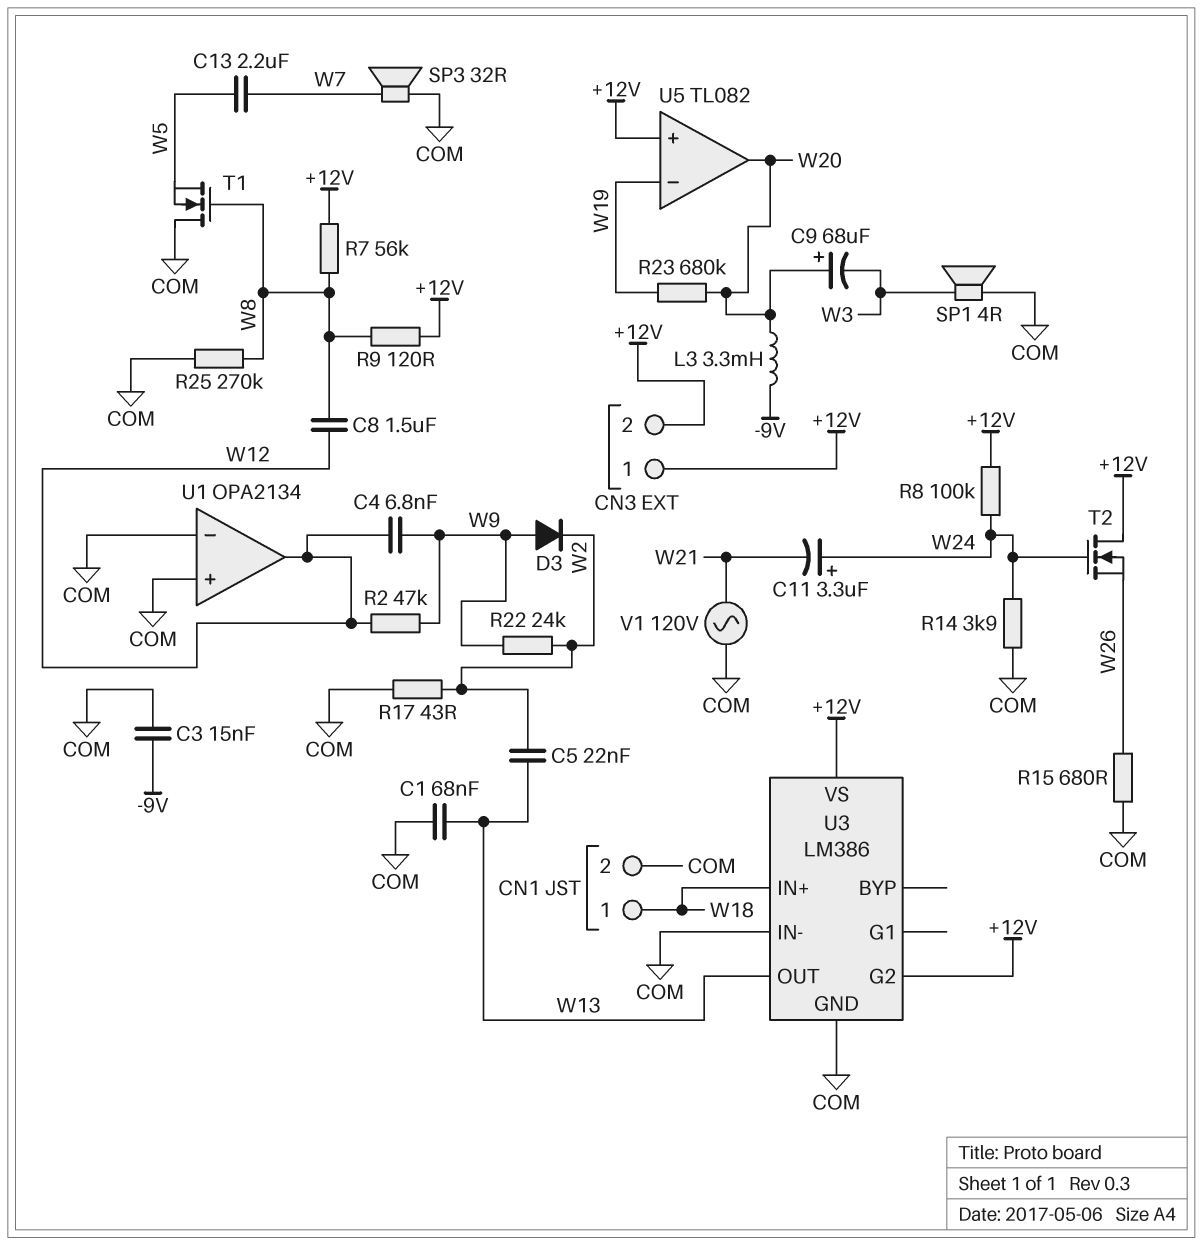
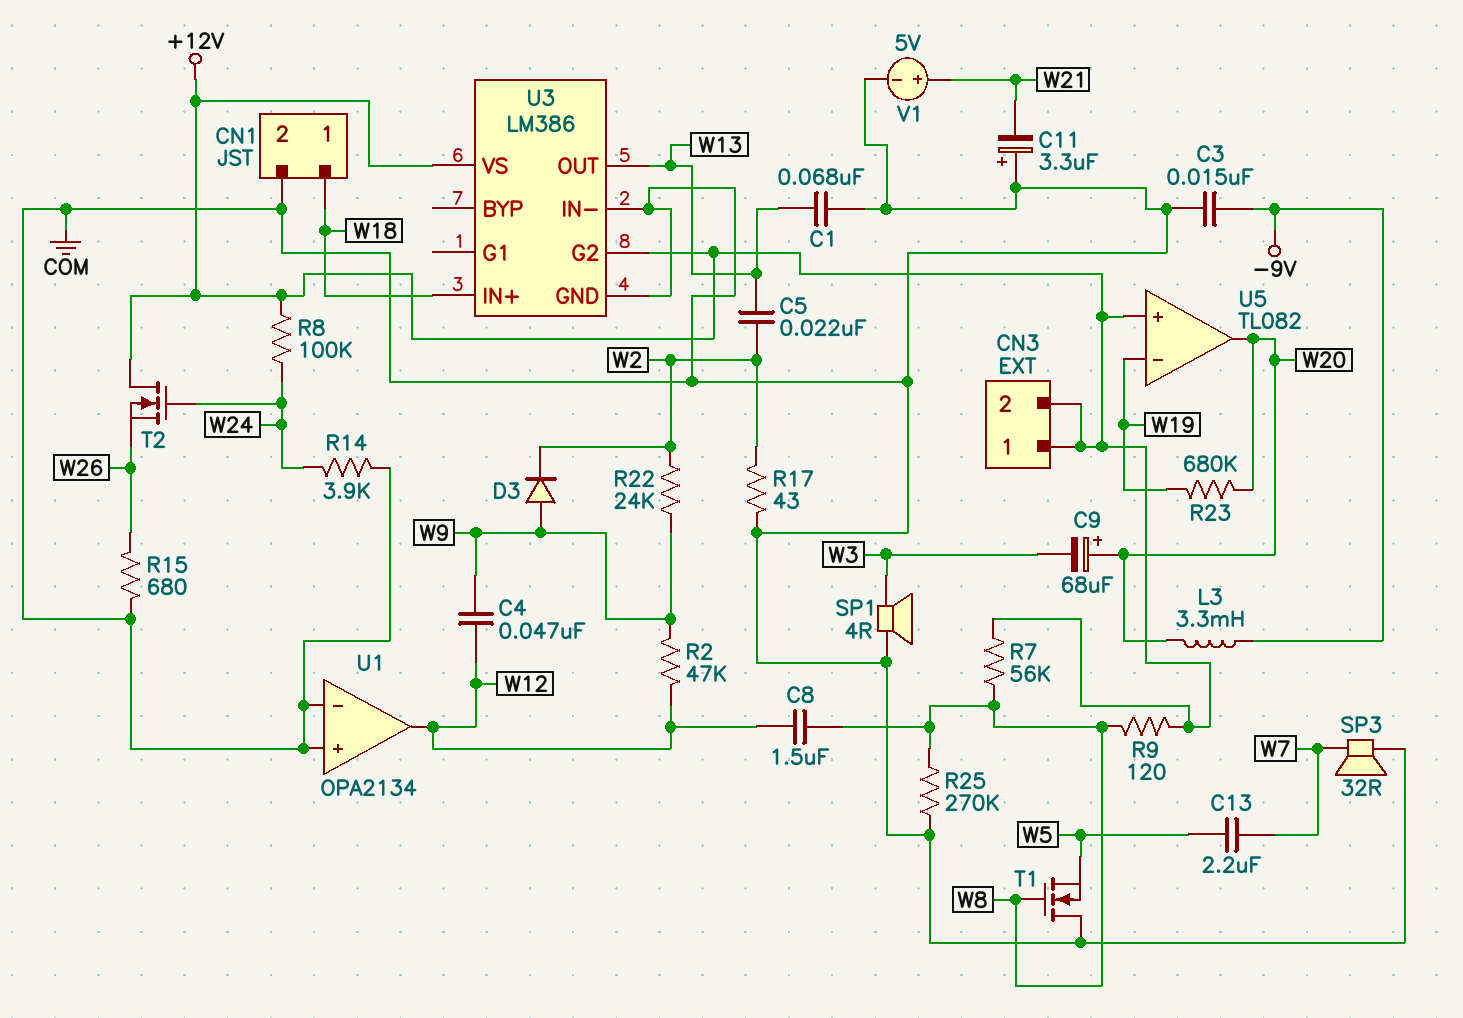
C4: 6.8nF (W9, W12) -> 47nF (W9, W12)
C11: 3.3uF (plus W24, minus W21) -> 3.3uF (plus COM, minus W21)
V1: AC 120V (COM, W21) -> 5V (plus W21, minus COM)

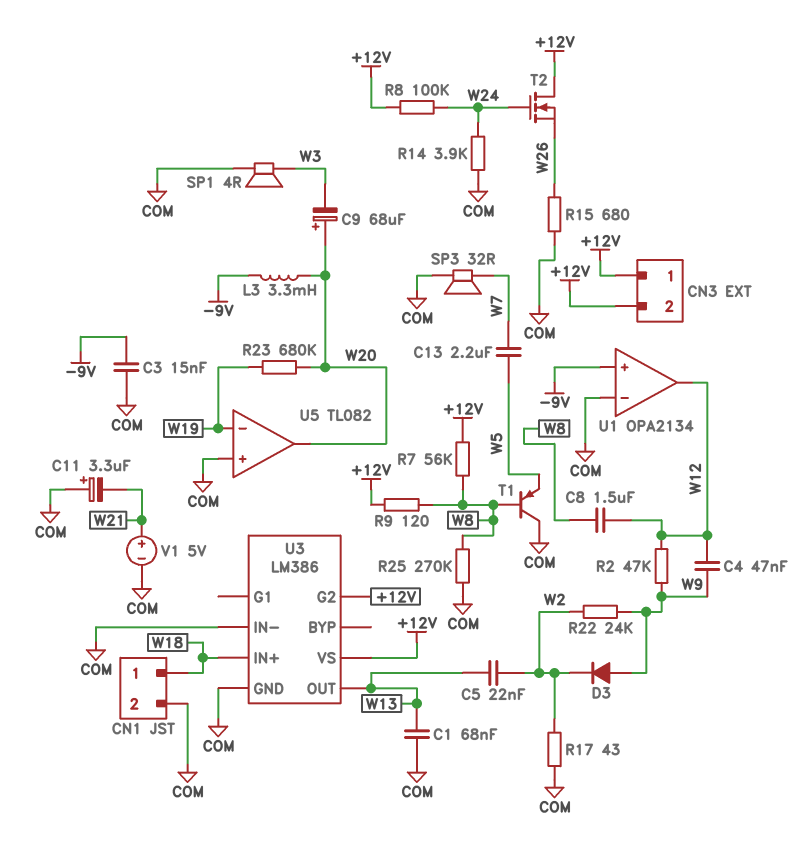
T1: NMOS (G W8, D COM, S W5) -> PNP (B W8, C COM, E W5)
U1 pin in+: COM -> -9V
U5 pin in+: +12V -> COM

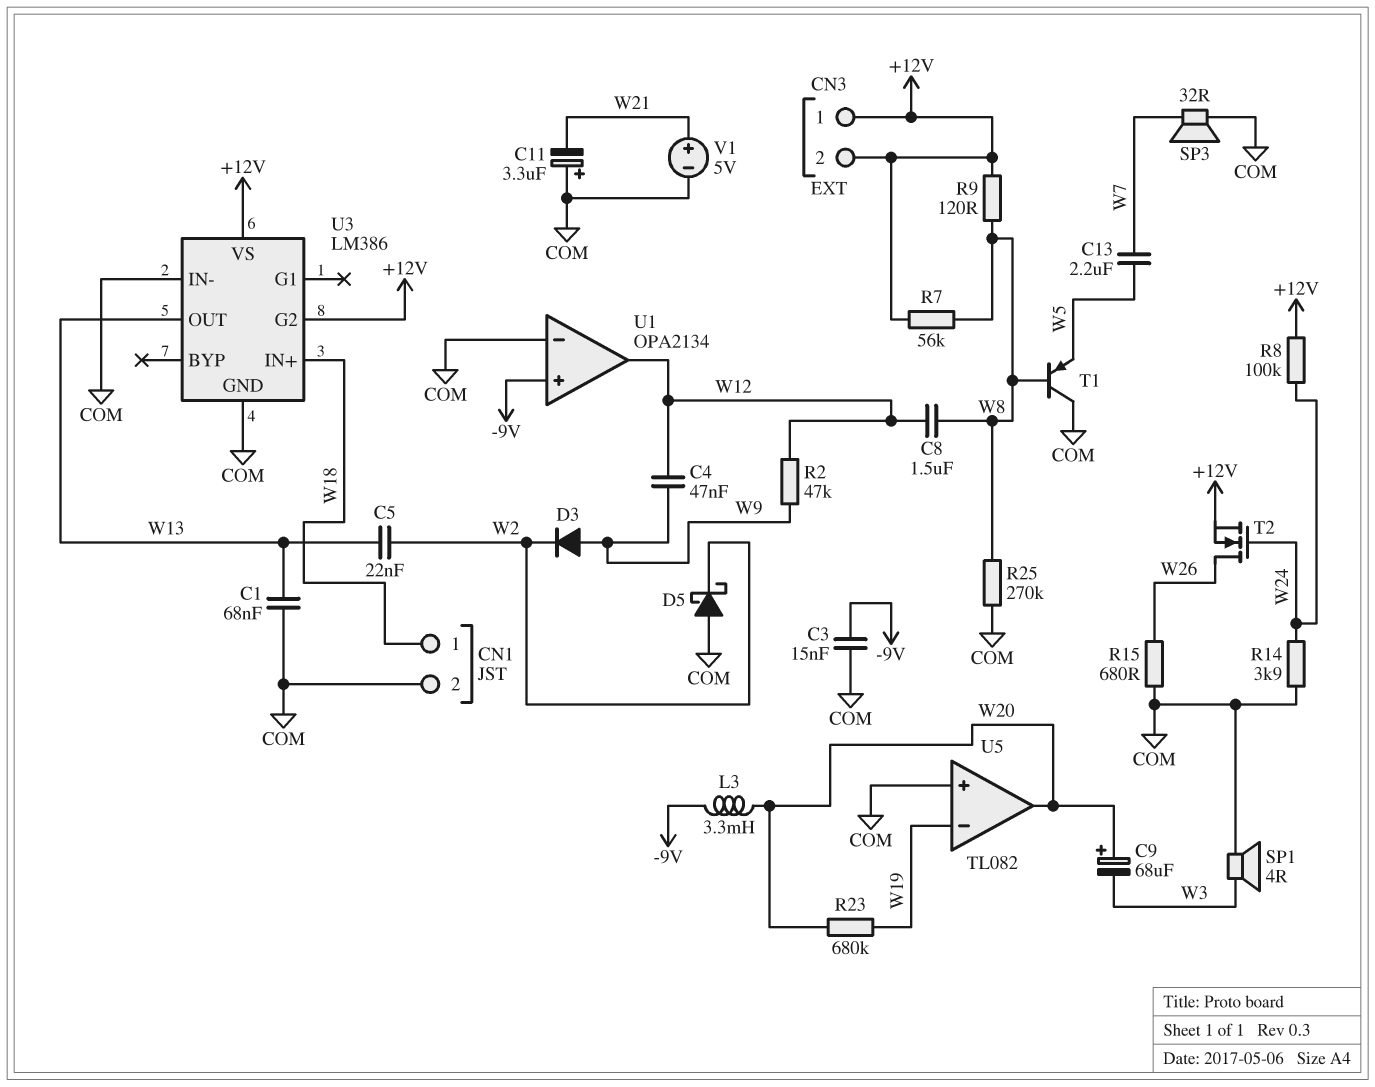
D5: none -> schottky (A COM, K W2)
R17: 43 (COM, W2) -> none
R22: 24k (W2, W9) -> none
T2: NMOS (G W24, D +12V, S W26) -> NMOS (G W24, D W26, S +12V)

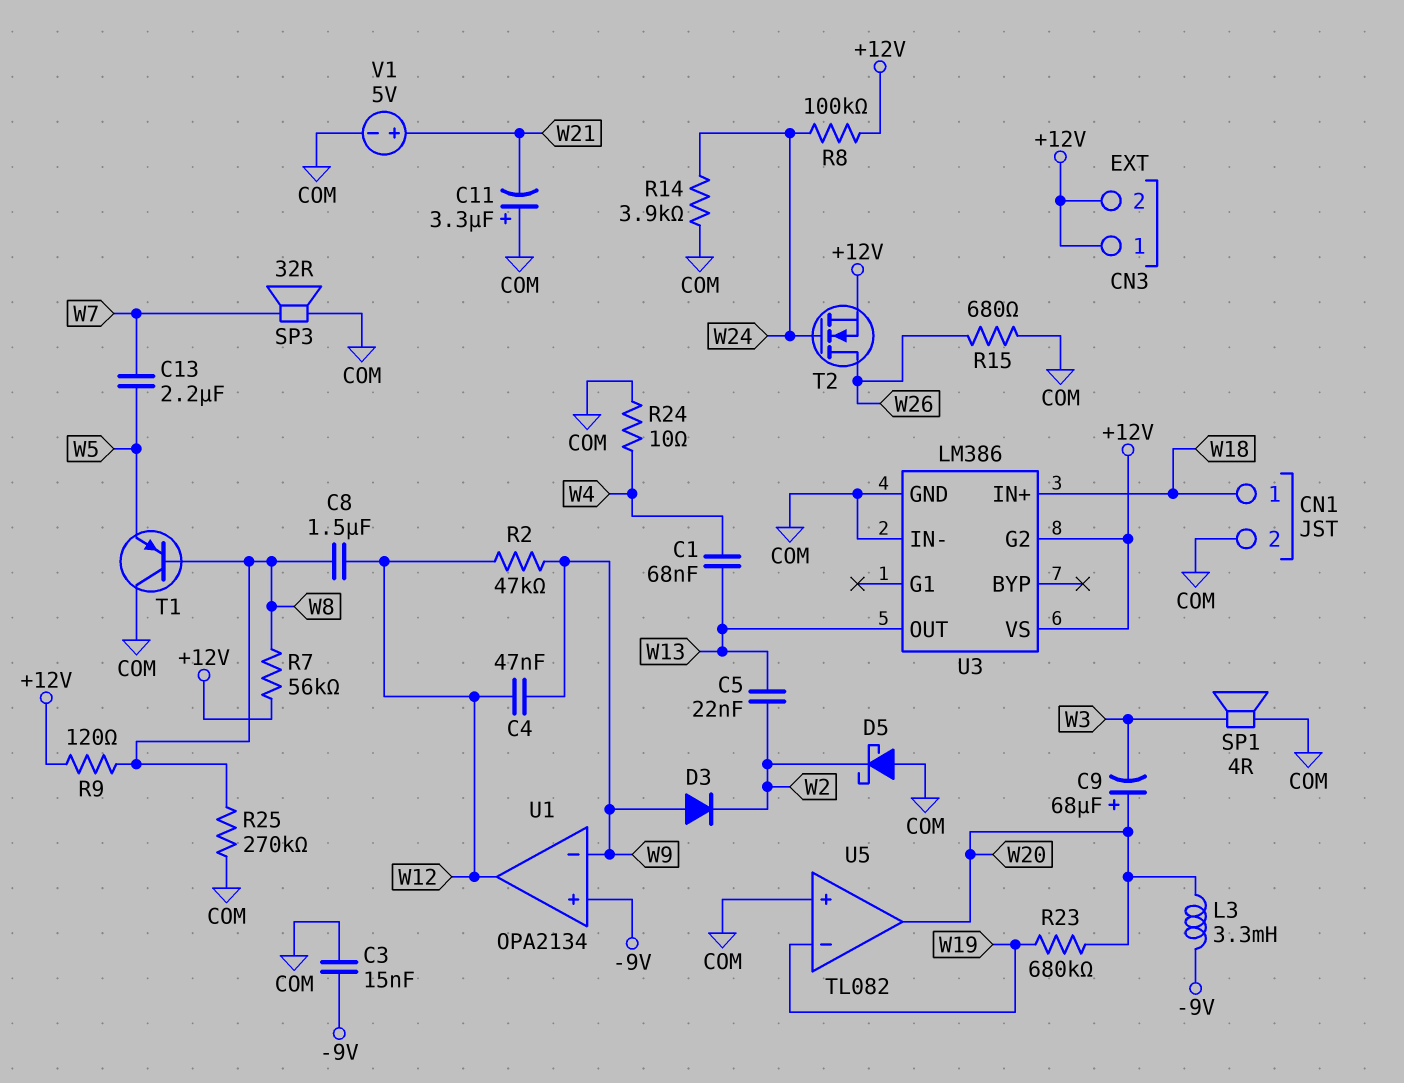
C1: 68nF (COM, W13) -> 68nF (W4, W13)
R24: none -> 10 (COM, W4)
U1 pin in-: COM -> W9

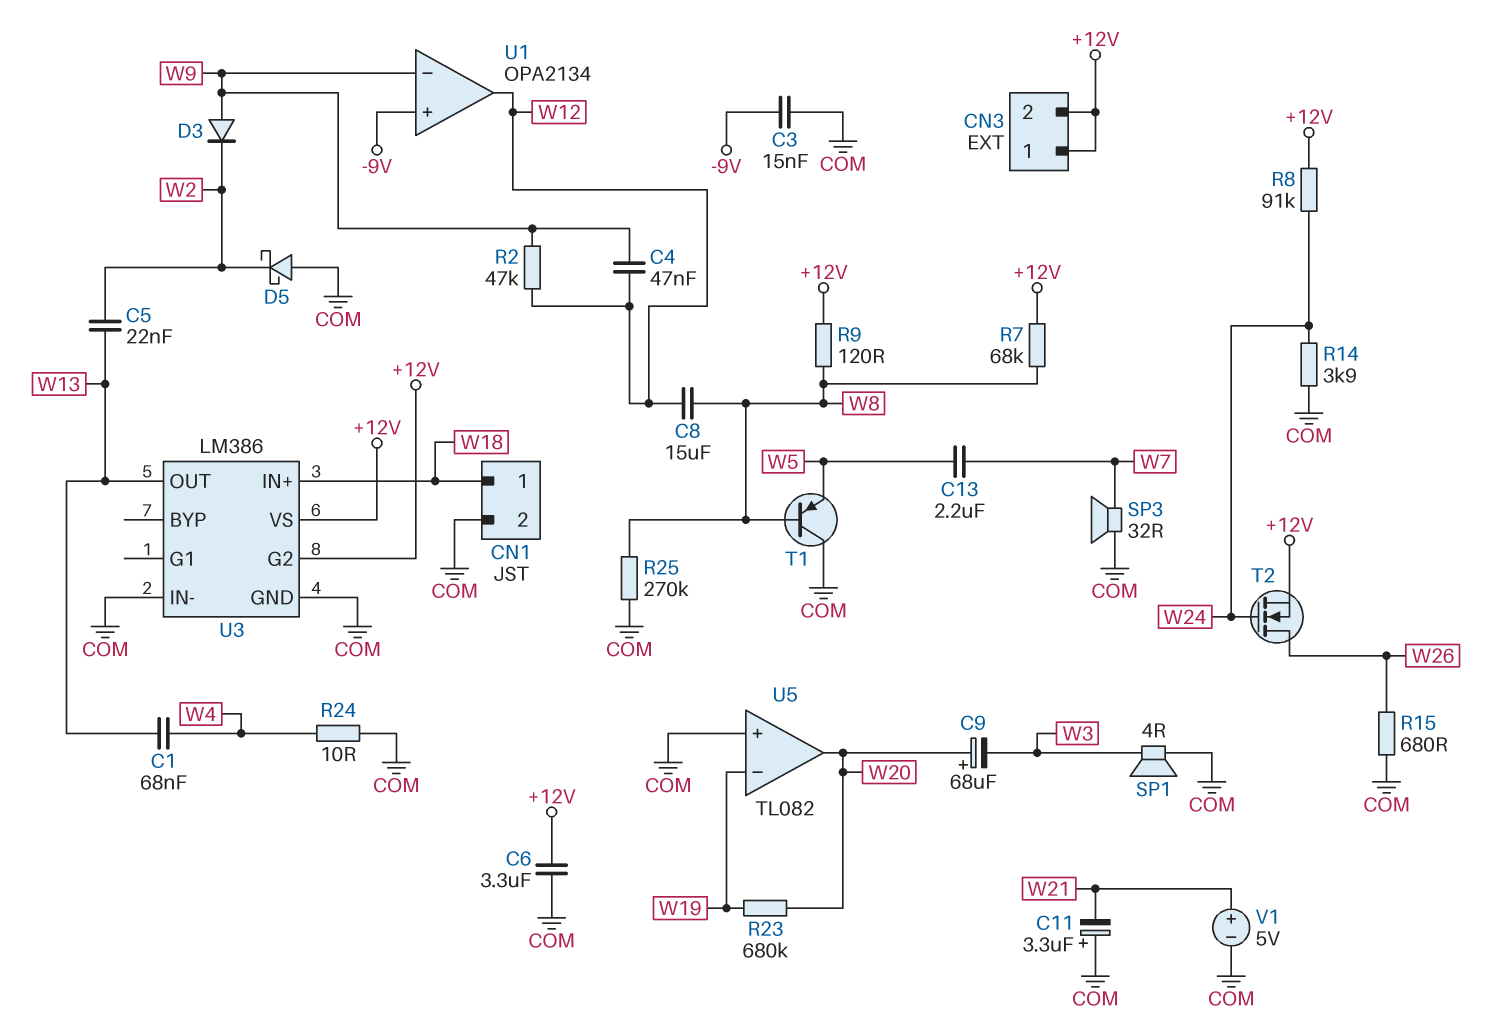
C6: none -> 3.3uF (+12V, COM)
C8: 1.5uF (W8, W12) -> 15uF (W8, W12)
L3: 3.3mH (-9V, W20) -> none
R7: 56k (+12V, W8) -> 68k (+12V, W8)
R8: 100k (+12V, W24) -> 91k (+12V, W24)

